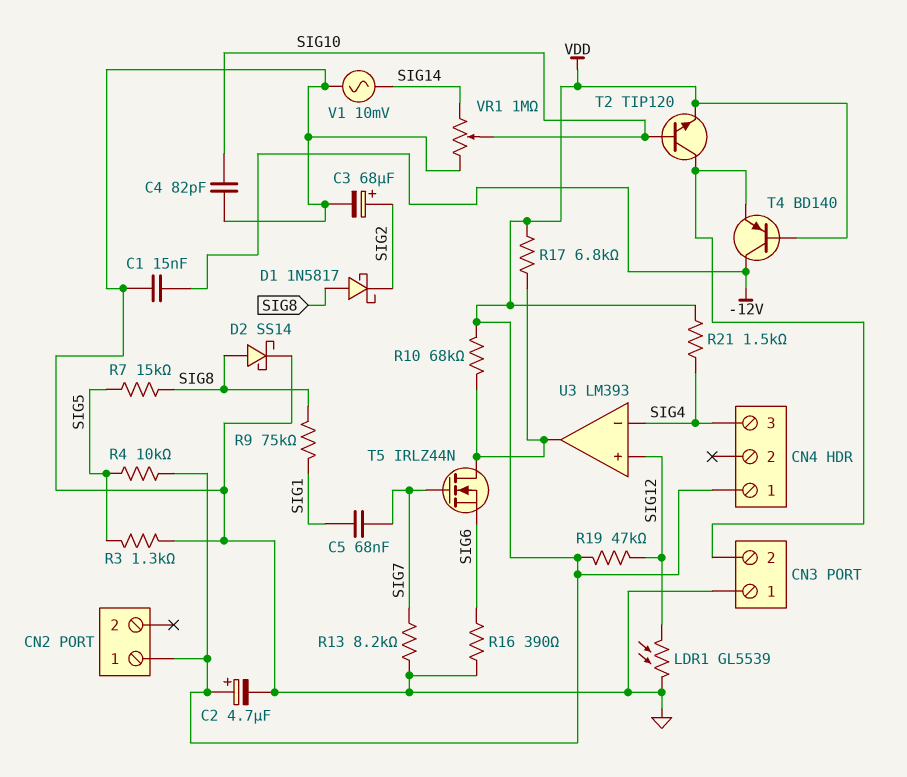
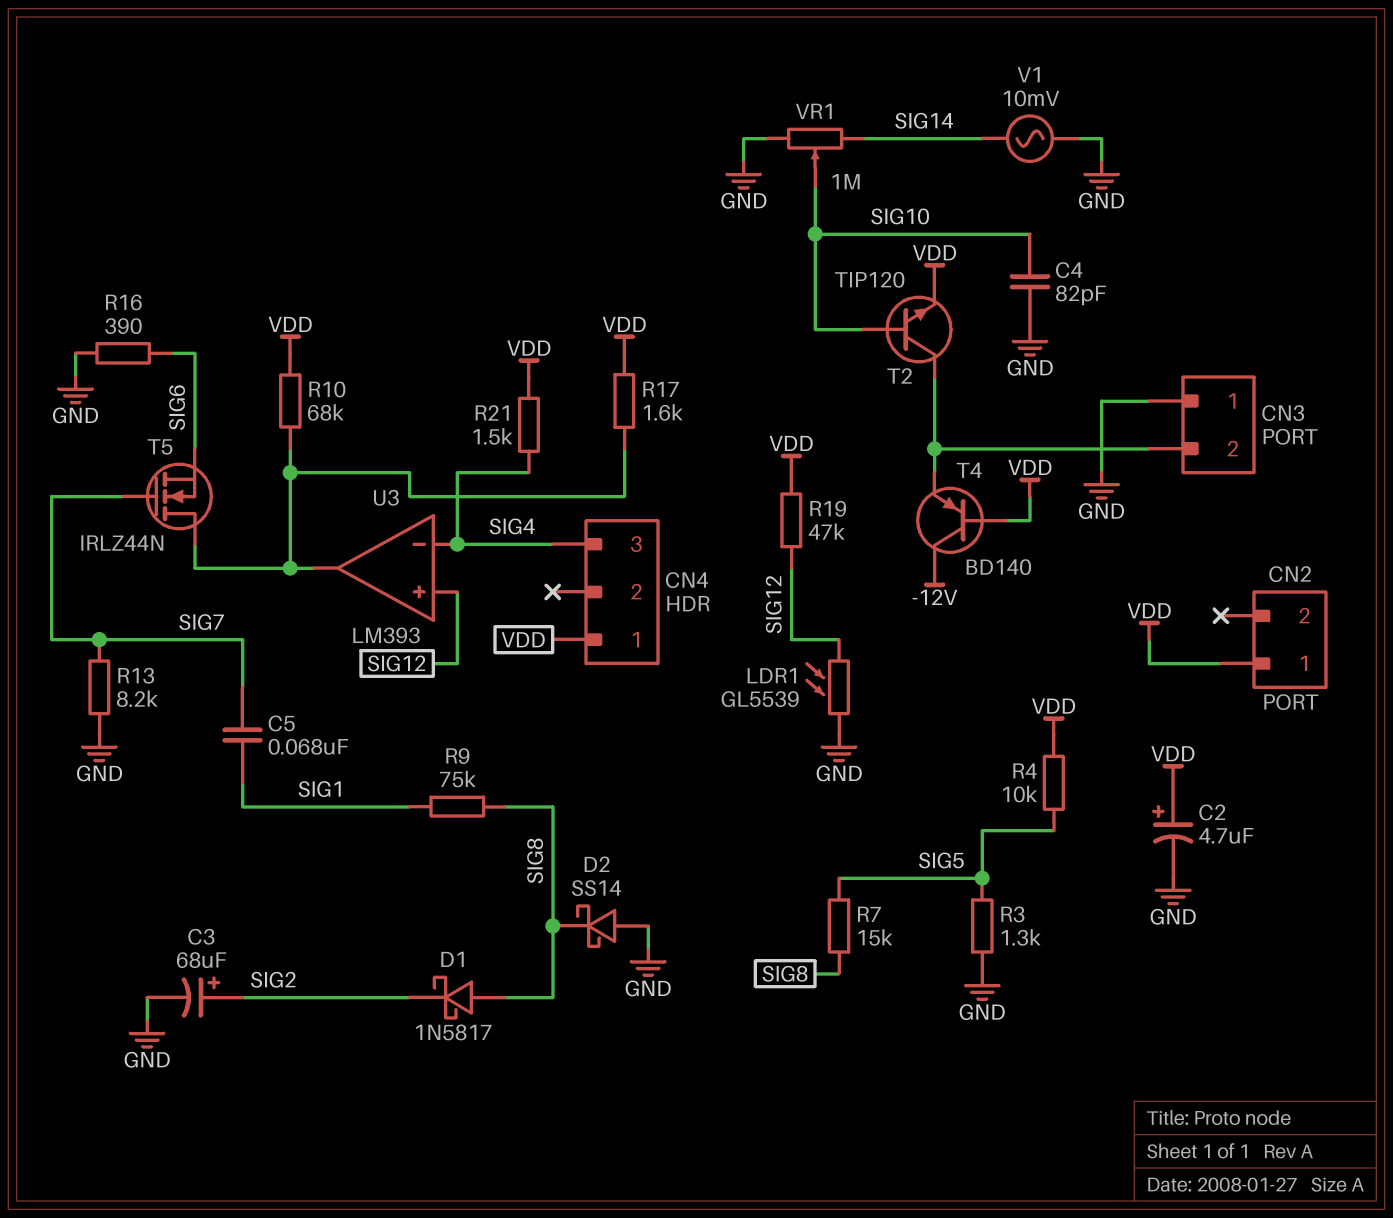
C1: 15nF (-12V, GND) -> none
D2: schottky SS14 (A SIG8, K GND) -> schottky SS14 (A GND, K SIG8)
R17: 6.8k (U3/out, VDD) -> 1.6k (U3/out, VDD)

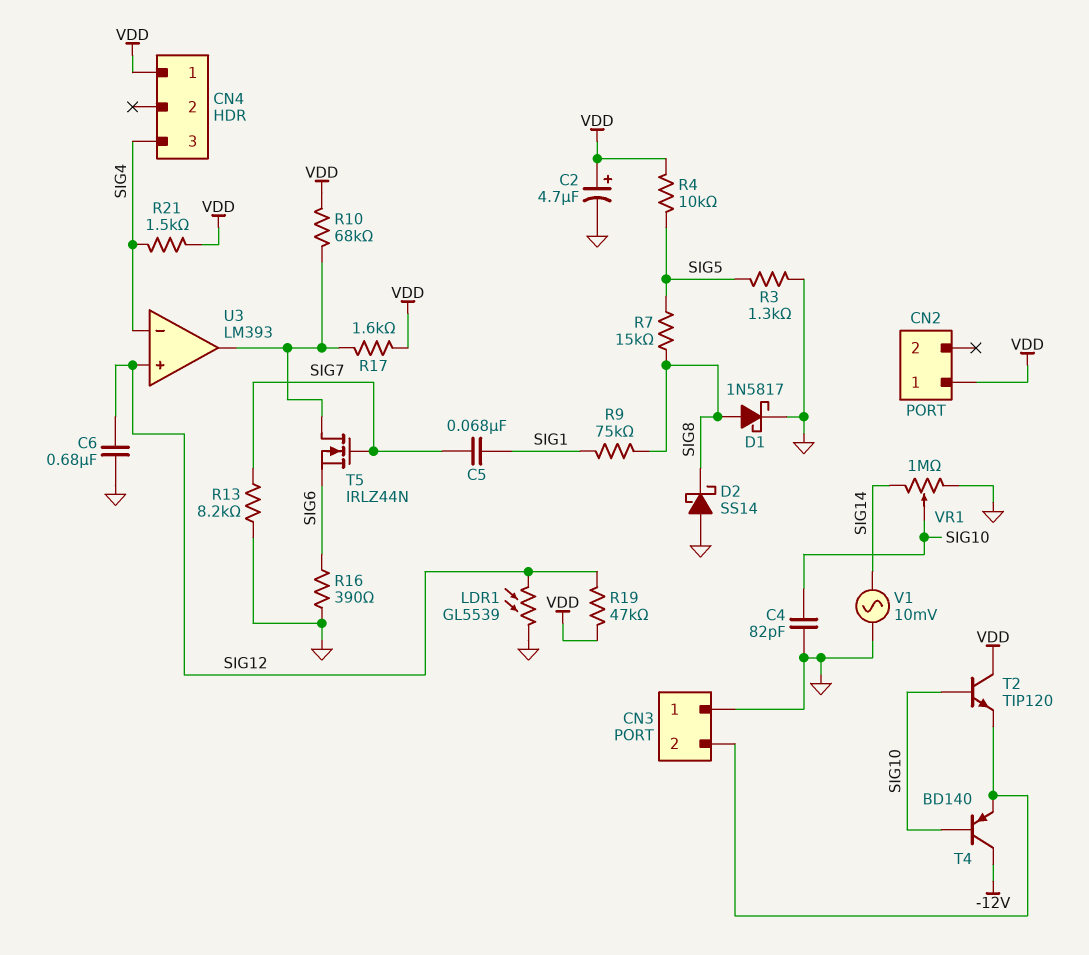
C3: 68uF (plus SIG2, minus GND) -> none
C6: none -> 680nF (GND, SIG12)
D1: schottky 1N5817 (A SIG8, K SIG2) -> schottky 1N5817 (A SIG8, K GND)
T2: NPN TIP120 (B SIG10, C CN3/2, E VDD) -> NPN TIP120 (B SIG10, C VDD, E CN3/2)
T4: PNP BD140 (B VDD, C -12V, E CN3/2) -> PNP BD140 (B SIG10, C -12V, E CN3/2)

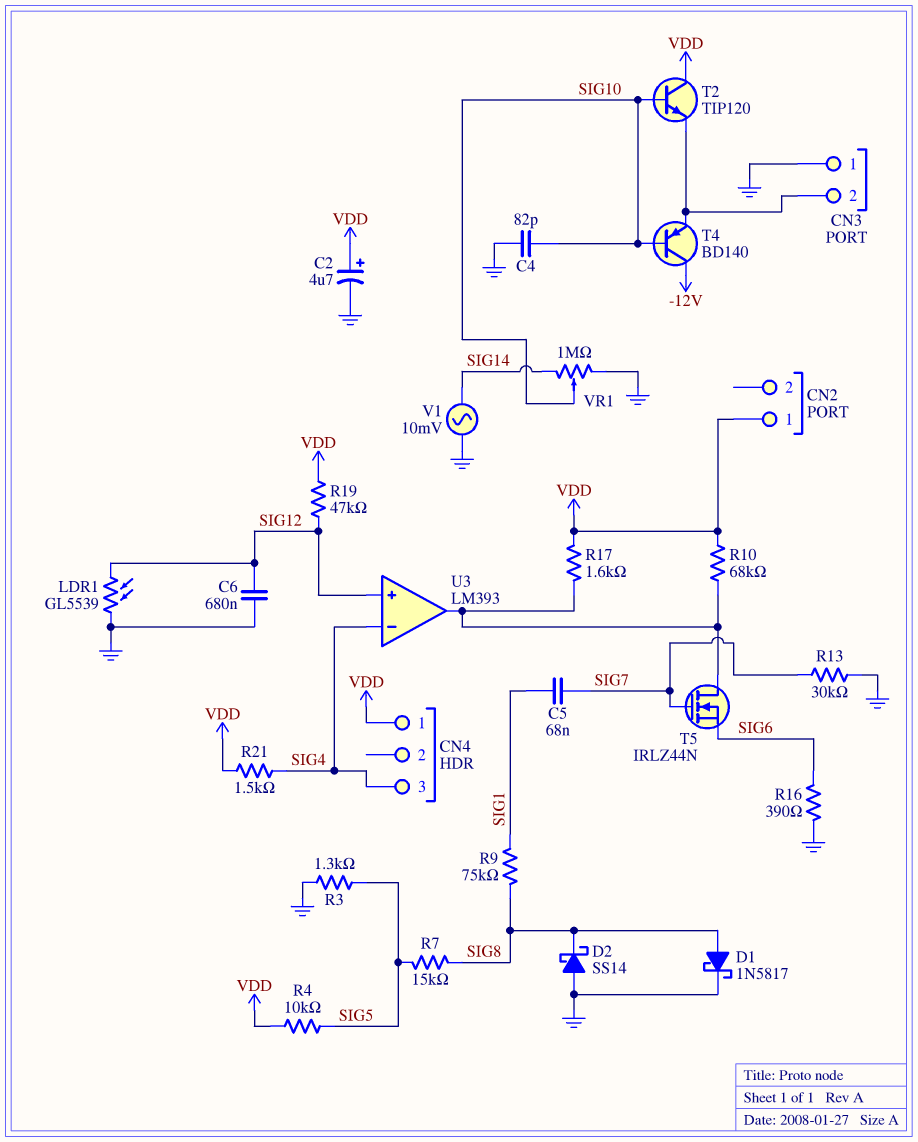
R13: 8.2k (GND, SIG7) -> 30k (GND, SIG7)

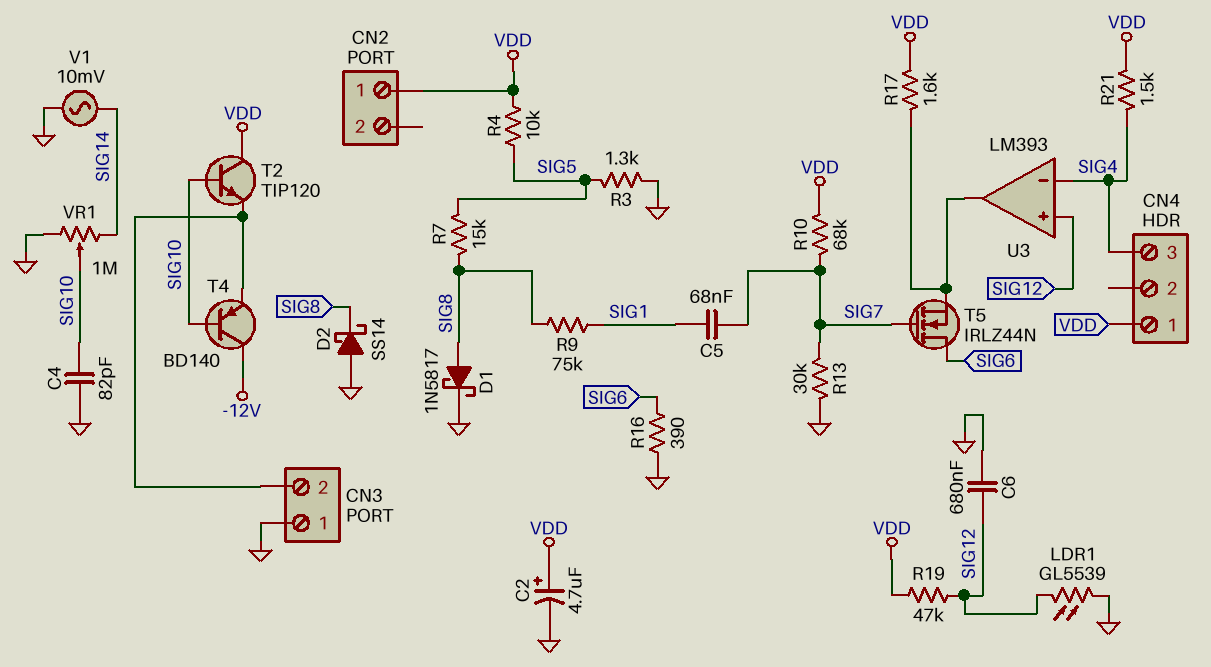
R10: 68k (U3/out, VDD) -> 68k (SIG7, VDD)
T5: NMOS IRLZ44N (G SIG7, D U3/out, S SIG6) -> NMOS IRLZ44N (G SIG7, D SIG6, S U3/out)

